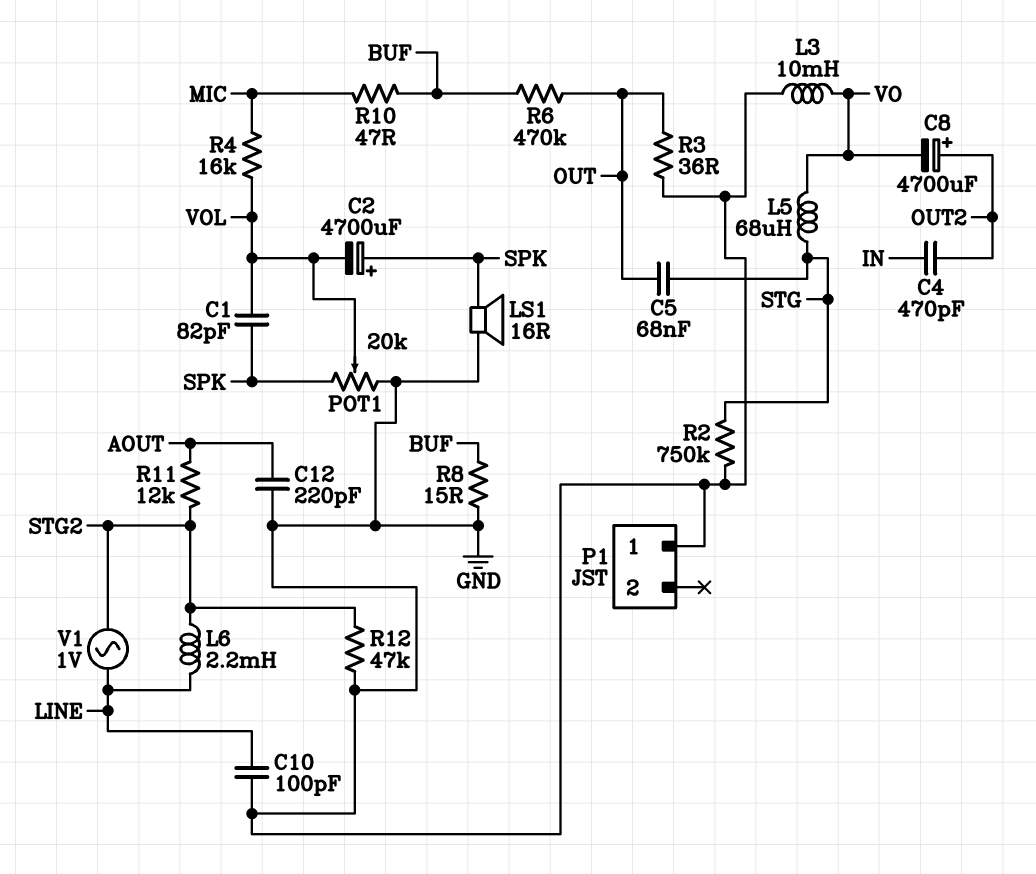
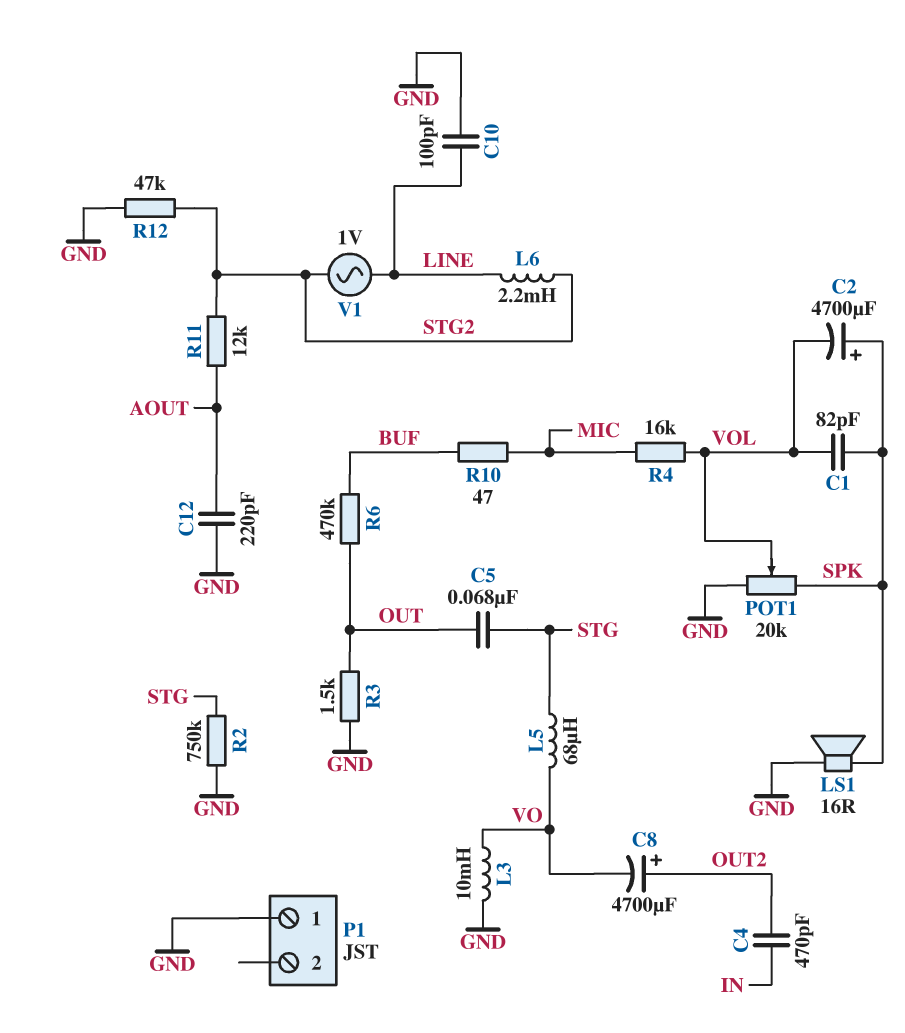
R3: 36 (GND, OUT) -> 1.5k (GND, OUT)
R8: 15 (BUF, GND) -> none

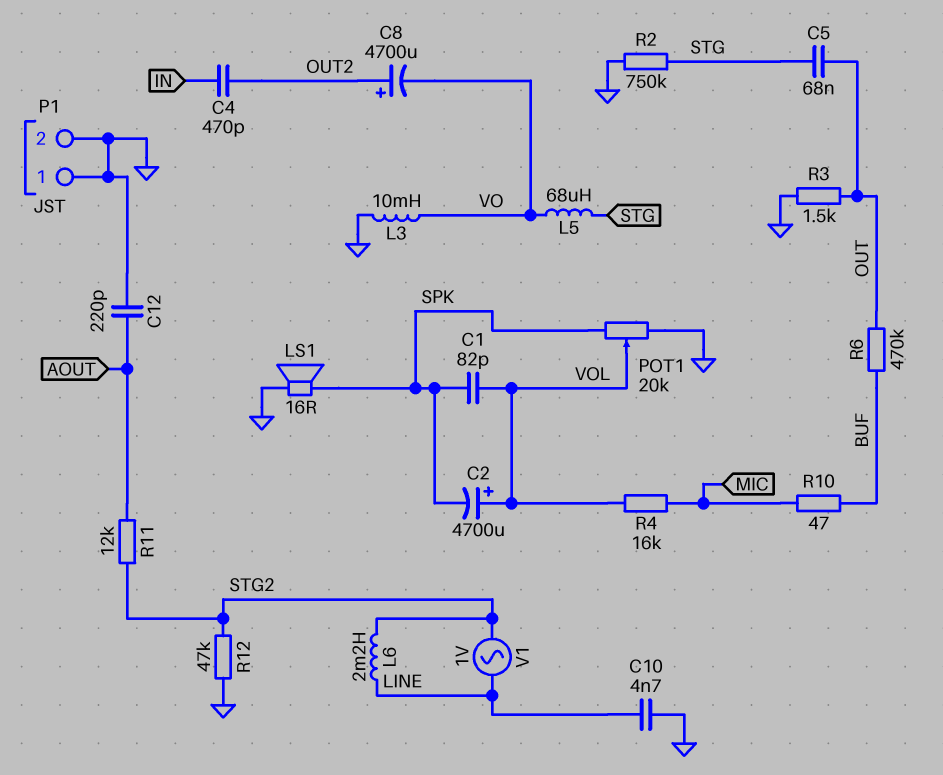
C2: 4700uF (plus SPK, minus VOL) -> 4700uF (plus VOL, minus SPK)
C10: 100pF (GND, LINE) -> 4.7nF (GND, LINE)
P1 pin 2: none -> GND

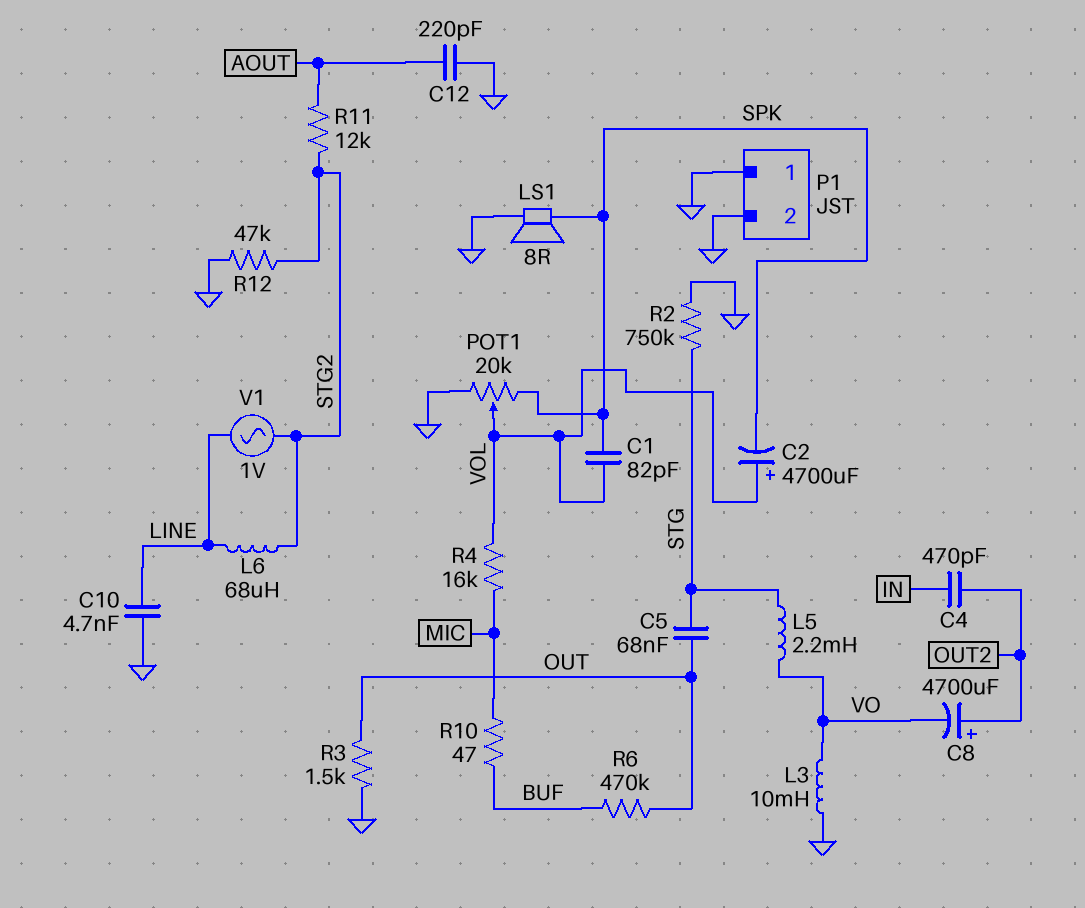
L5: 68uH (STG, VO) -> 2.2mH (STG, VO)
L6: 2.2mH (LINE, STG2) -> 68uH (LINE, STG2)
LS1: speaker 16R (GND, SPK) -> speaker 8R (GND, SPK)

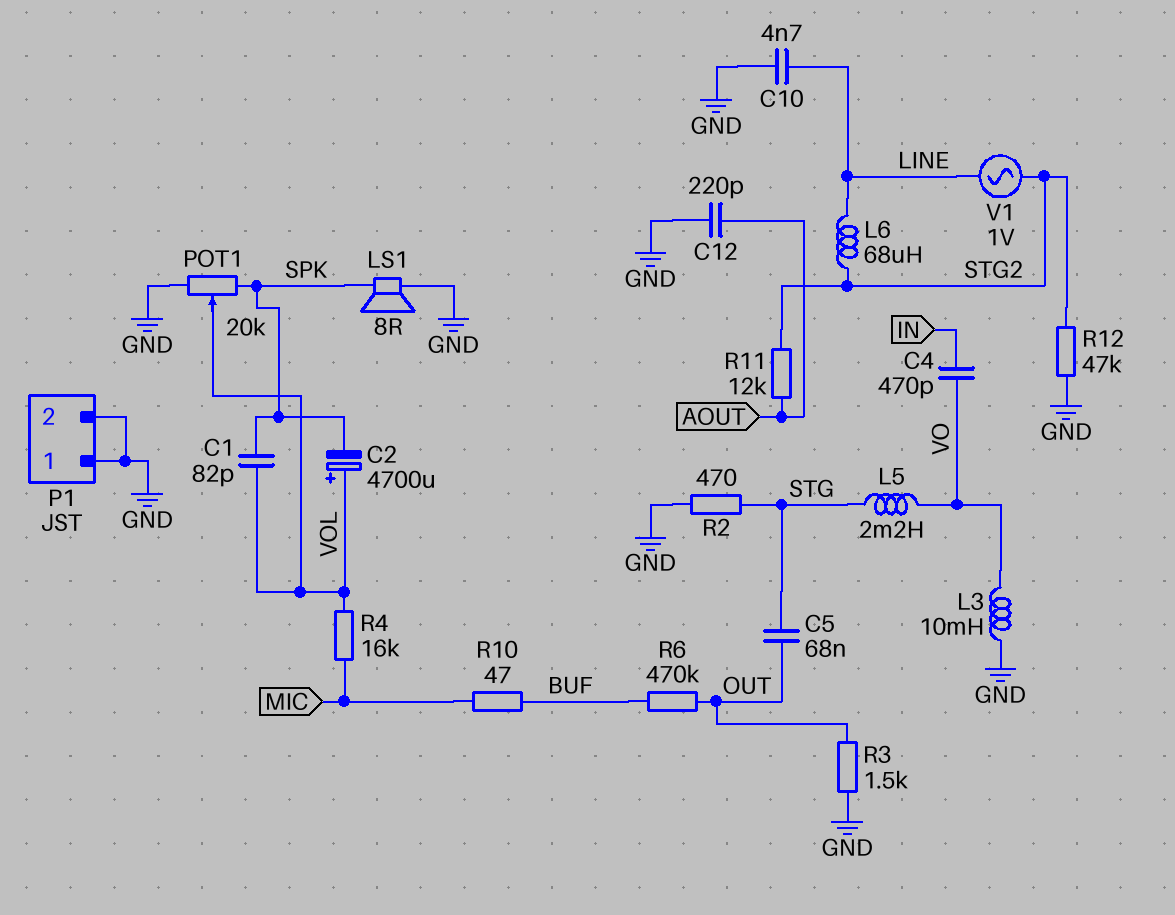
C4: 470pF (IN, OUT2) -> 470pF (IN, VO)
C8: 4700uF (plus OUT2, minus VO) -> none
R2: 750k (GND, STG) -> 470 (GND, STG)

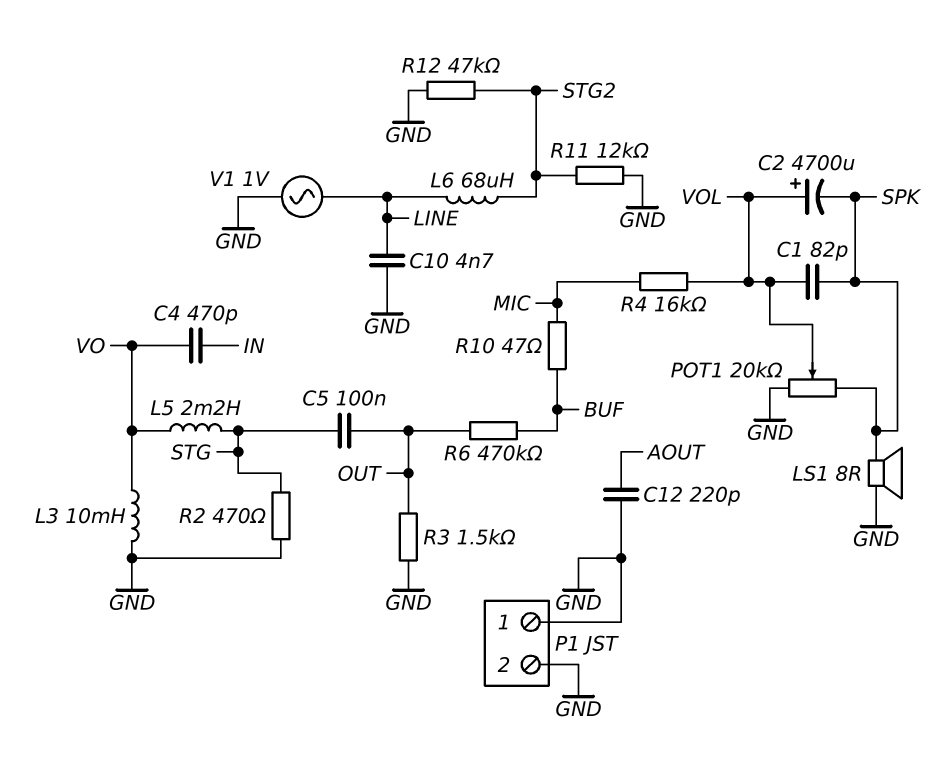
C5: 68nF (OUT, STG) -> 100nF (OUT, STG)
R11: 12k (AOUT, STG2) -> 12k (GND, STG2)
V1: AC 1V (LINE, STG2) -> AC 1V (GND, LINE)

